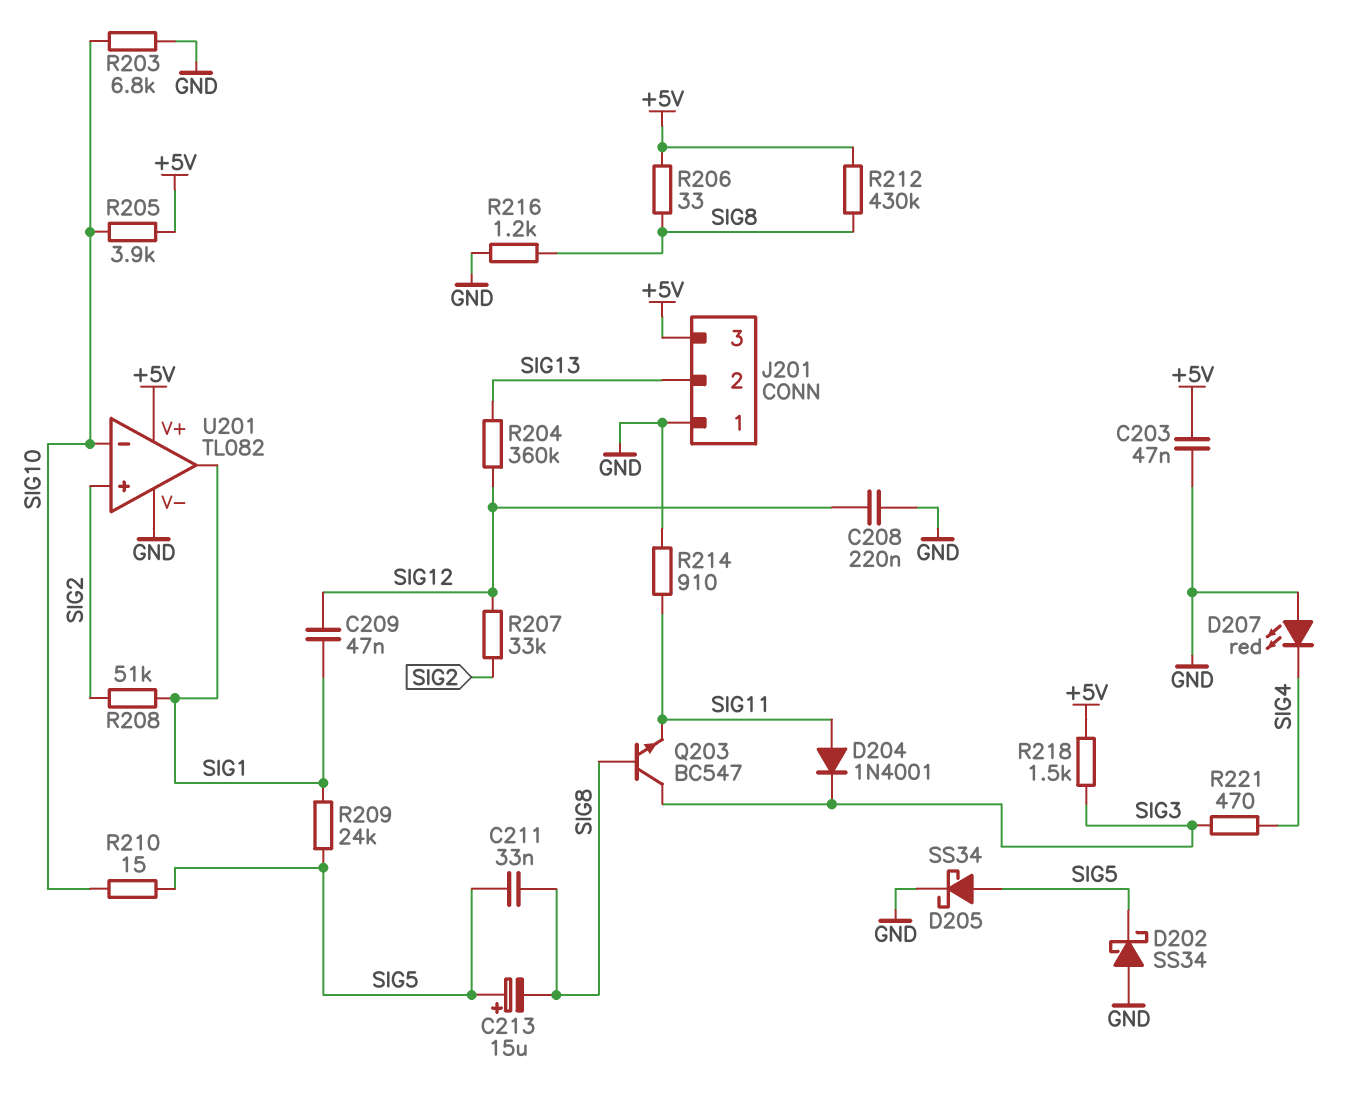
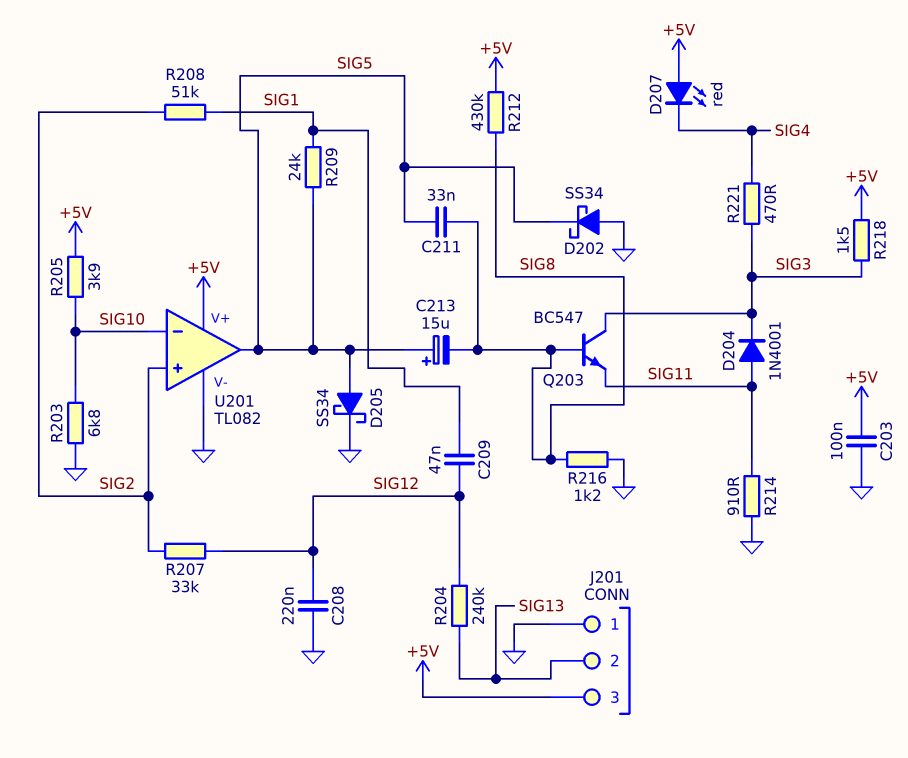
C203: 47nF (+5V, GND) -> 100nF (+5V, GND)
D207: LED red (A GND, K SIG4) -> LED red (A +5V, K SIG4)
R204: 360k (SIG12, SIG13) -> 240k (SIG12, SIG13)
R206: 33 (+5V, SIG8) -> none
R210: 15 (SIG5, SIG10) -> none
U201 pin out: SIG1 -> SIG5

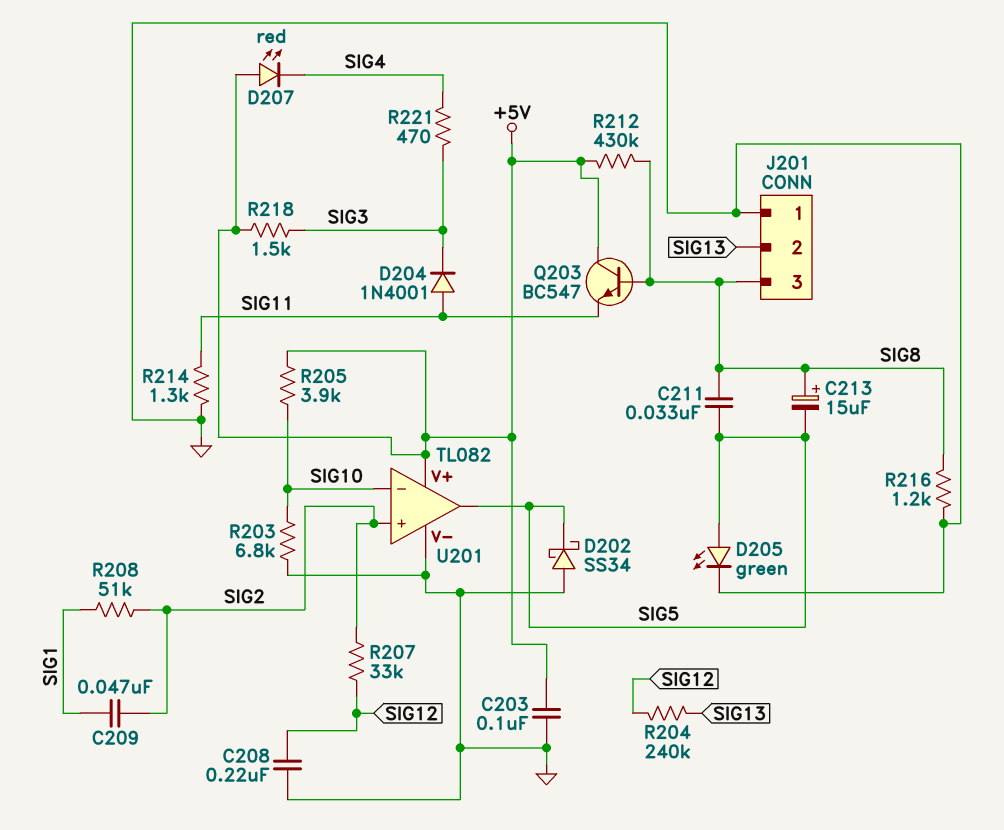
C209: 47nF (SIG1, SIG12) -> 47nF (SIG1, SIG2)
C213: 15uF (plus SIG5, minus SIG8) -> 15uF (plus SIG8, minus SIG5)
D205: schottky SS34 (A SIG5, K GND) -> LED green (A SIG5, K GND)
J201 pin 3: +5V -> SIG8
Q203: NPN BC547 (B SIG8, C SIG3, E SIG11) -> NPN BC547 (B SIG8, C +5V, E SIG11)
R209: 24k (SIG1, SIG5) -> none
R214: 910 (GND, SIG11) -> 1.3k (GND, SIG11)

